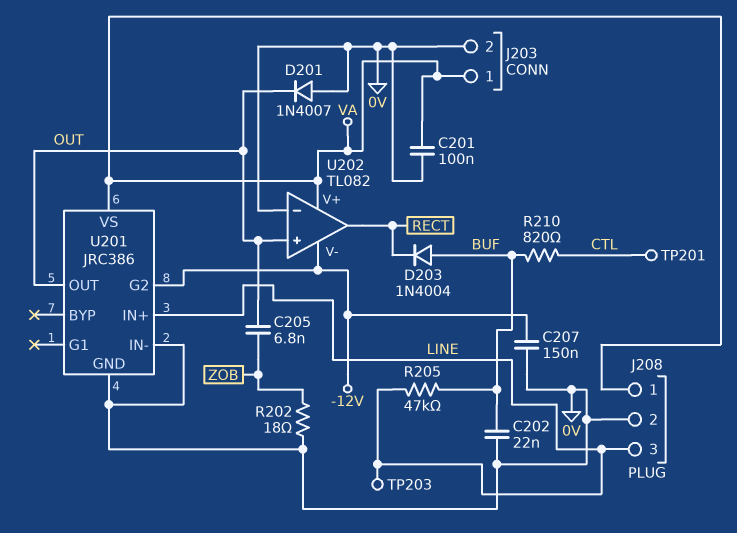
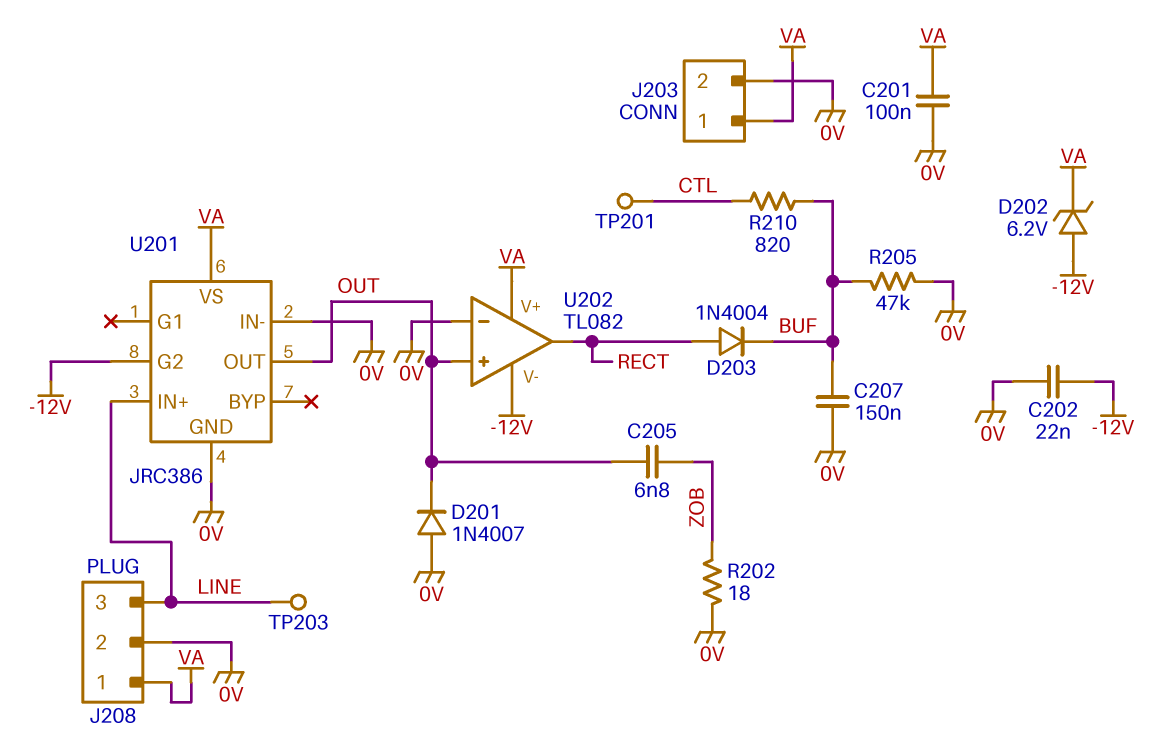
C202: 22nF (0V, BUF) -> 22nF (-12V, 0V)
C207: 150nF (-12V, 0V) -> 150nF (0V, BUF)
D202: none -> zener 6.2V (A -12V, K VA)
D203: diode 1N4004 (A BUF, K RECT) -> diode 1N4004 (A RECT, K BUF)
R205: 47k (BUF, LINE) -> 47k (0V, BUF)

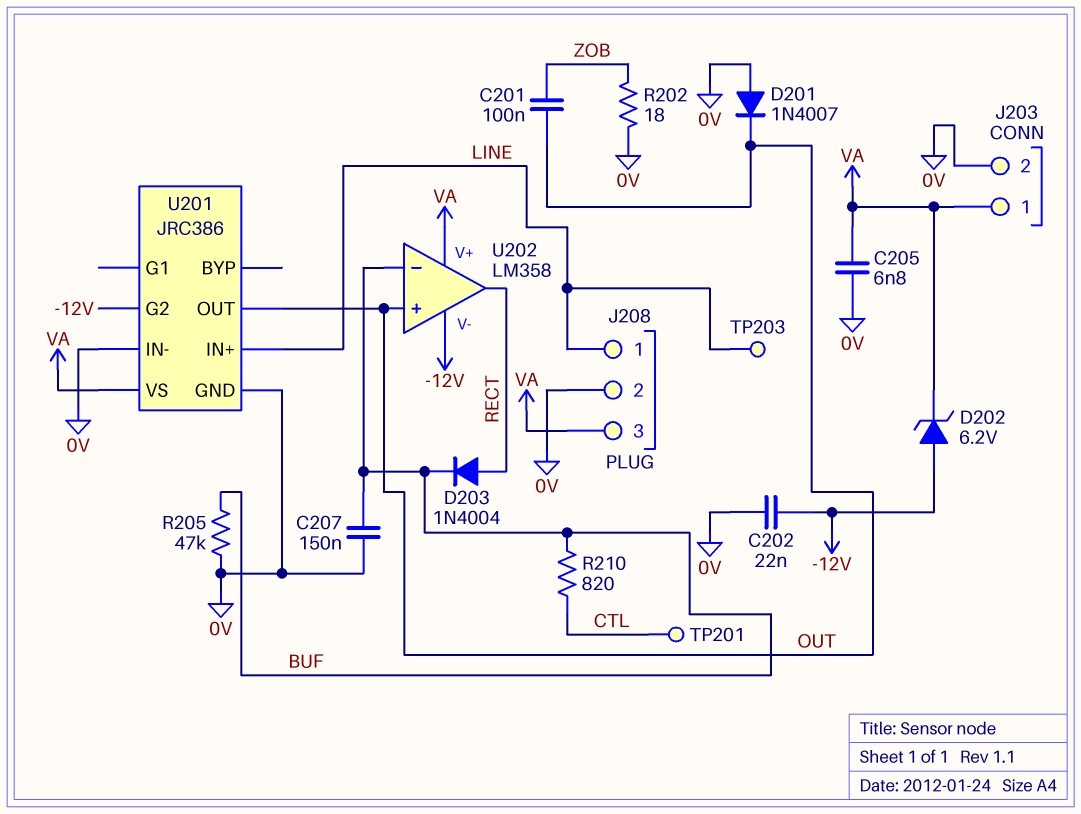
C201: 100nF (0V, VA) -> 100nF (OUT, ZOB)
C205: 6.8nF (OUT, ZOB) -> 6.8nF (0V, VA)
J208 pin 1: VA -> LINE
J208 pin 3: LINE -> VA
U202: TL082 -> LM358
U202 pin in-: 0V -> BUF

